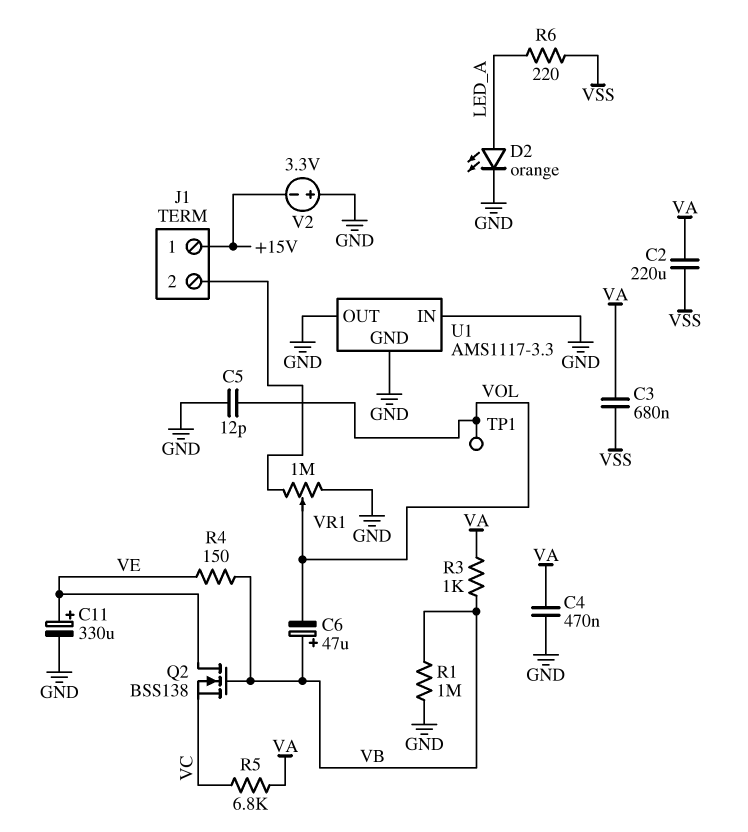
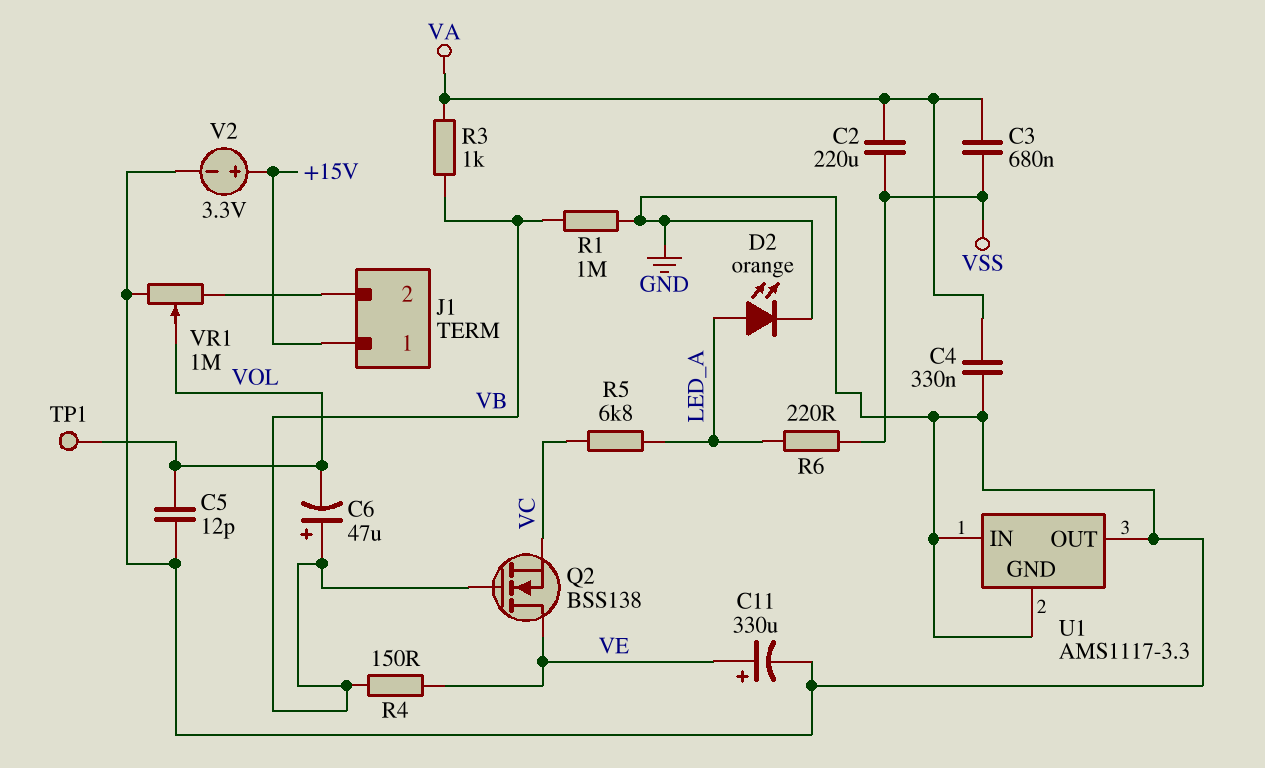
C4: 470nF (GND, VA) -> 330nF (GND, VA)
R5: 6.8k (VA, VC) -> 6.8k (LED_A, VC)
V2: 3.3V (plus GND, minus +15V) -> 3.3V (plus +15V, minus GND)

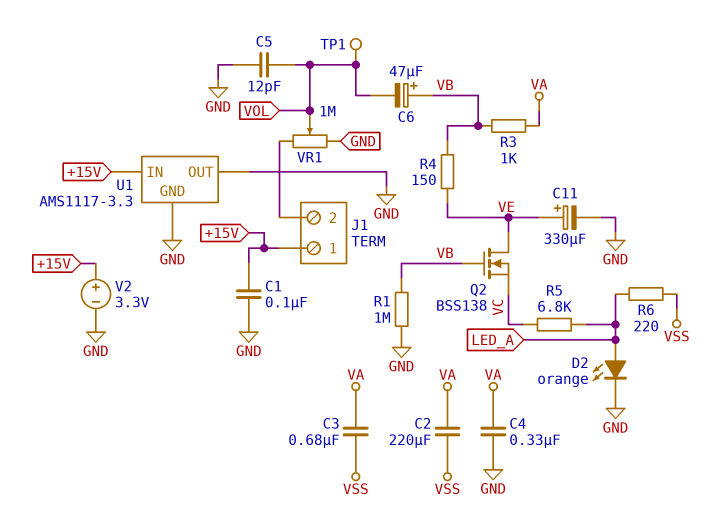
C1: none -> 100nF (+15V, GND)
U1 pin IN: GND -> +15V

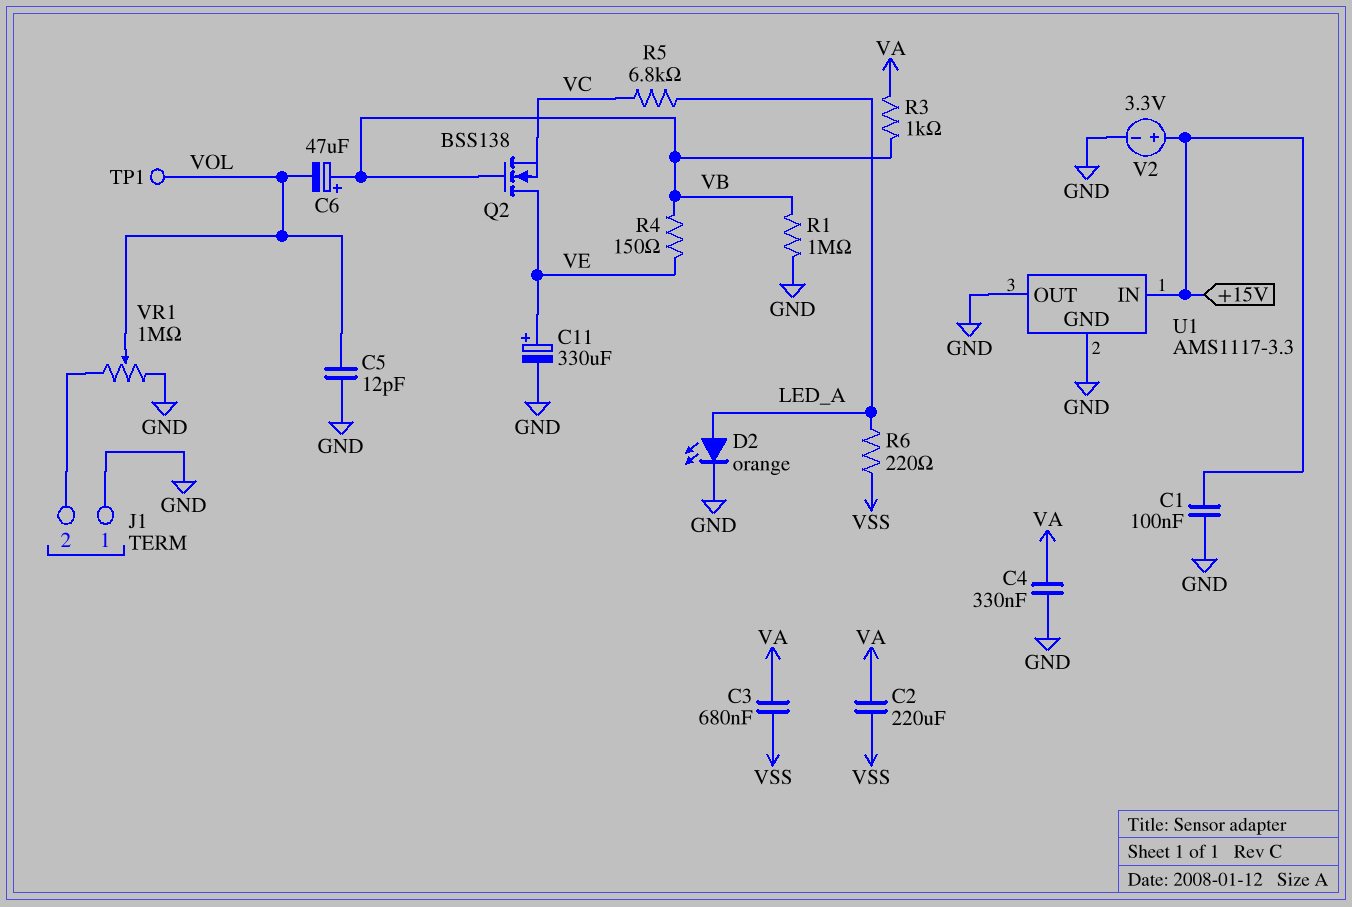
J1 pin 1: +15V -> GND

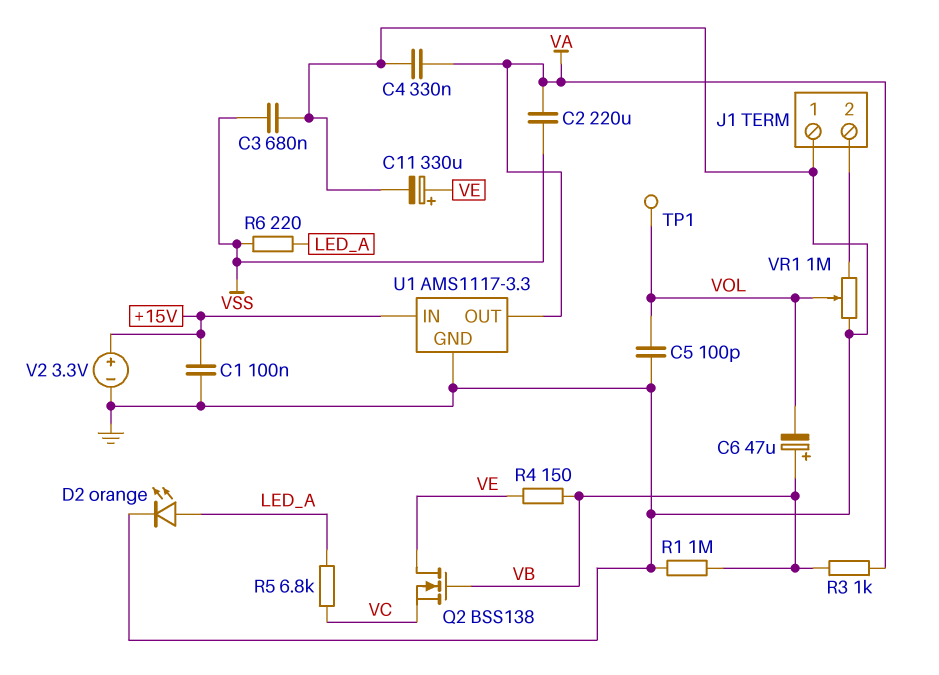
C3: 680nF (VA, VSS) -> 680nF (GND, VSS)
C5: 12pF (GND, VOL) -> 100pF (GND, VOL)
U1 pin OUT: GND -> VA

